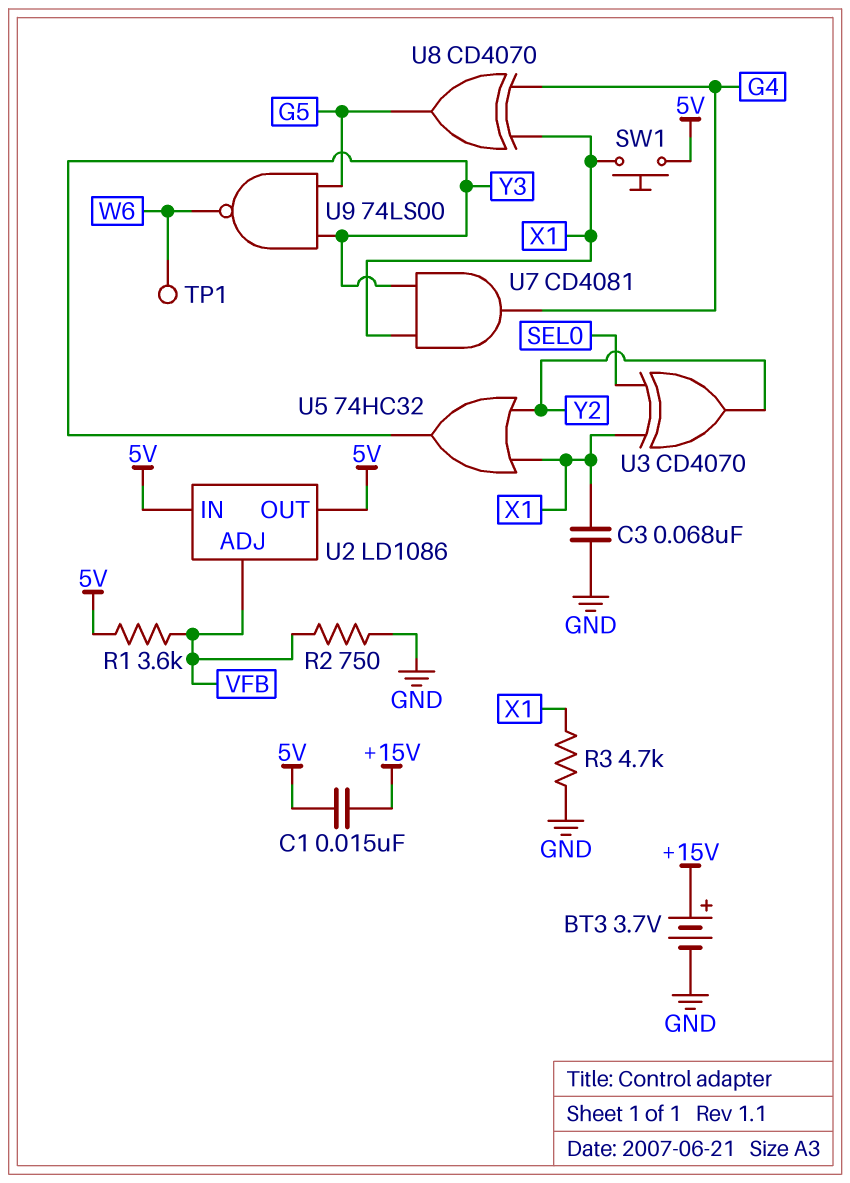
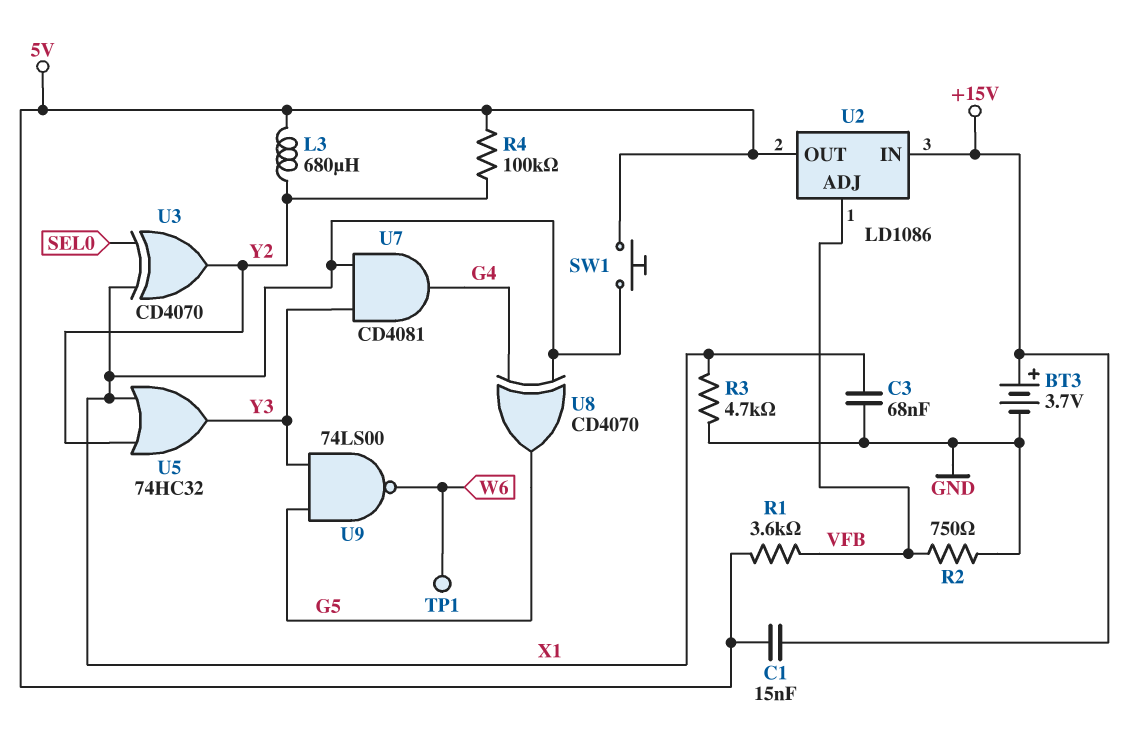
L3: none -> 680uH (5V, Y2)
R4: none -> 100k (5V, Y2)
U2 pin IN: 5V -> +15V

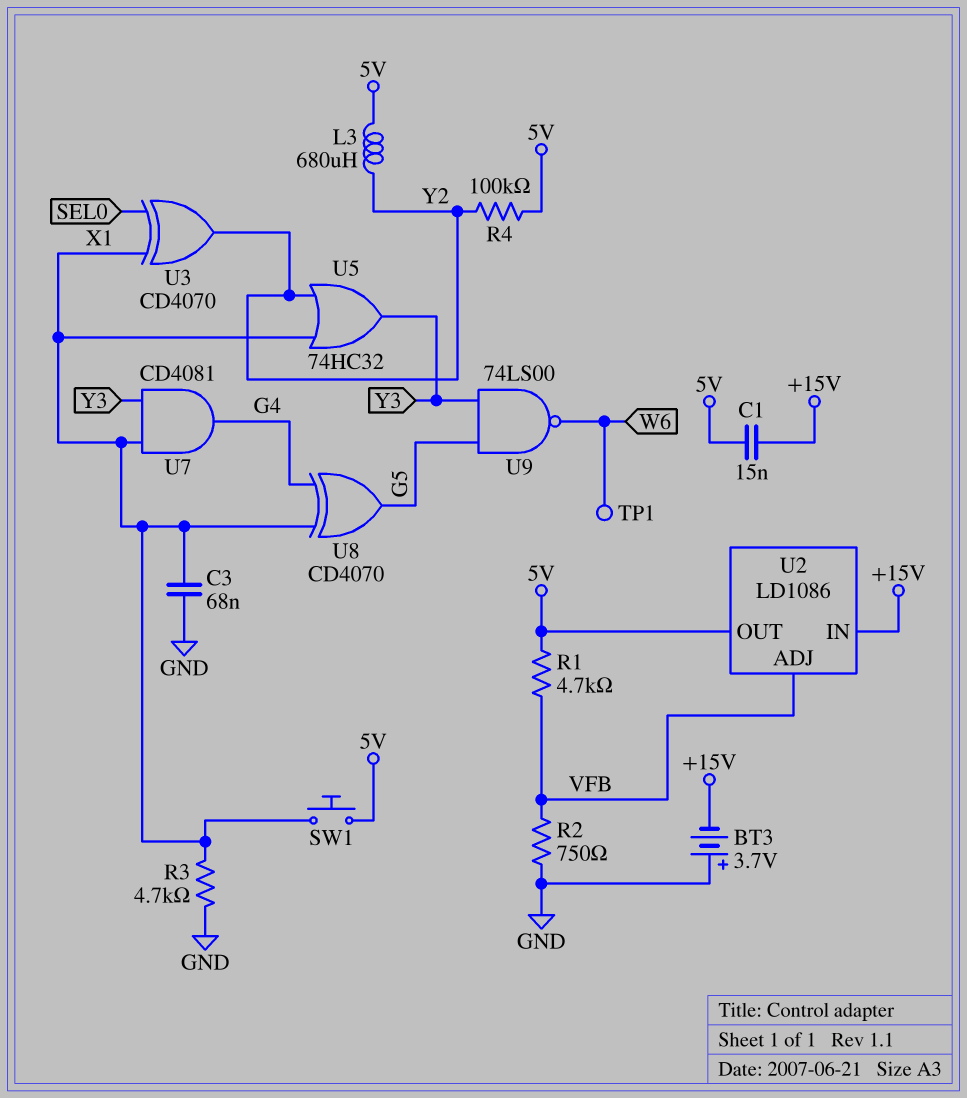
BT3: 3.7V (plus +15V, minus GND) -> 3.7V (plus GND, minus +15V)
R1: 3.6k (5V, VFB) -> 4.7k (5V, VFB)

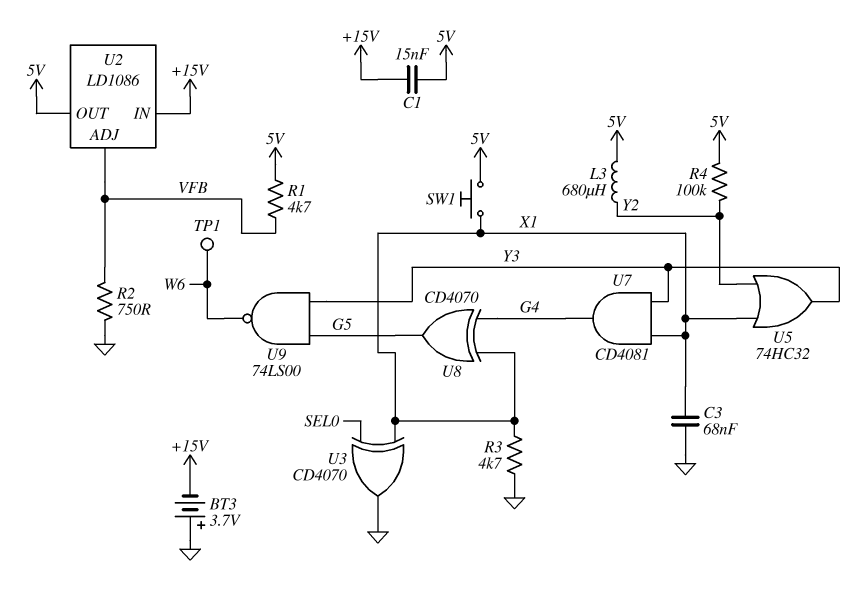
U3: XOR CD4070 (in SEL0, in X1, out Y2) -> XOR CD4070 (in SEL0, in X1, out GND)

